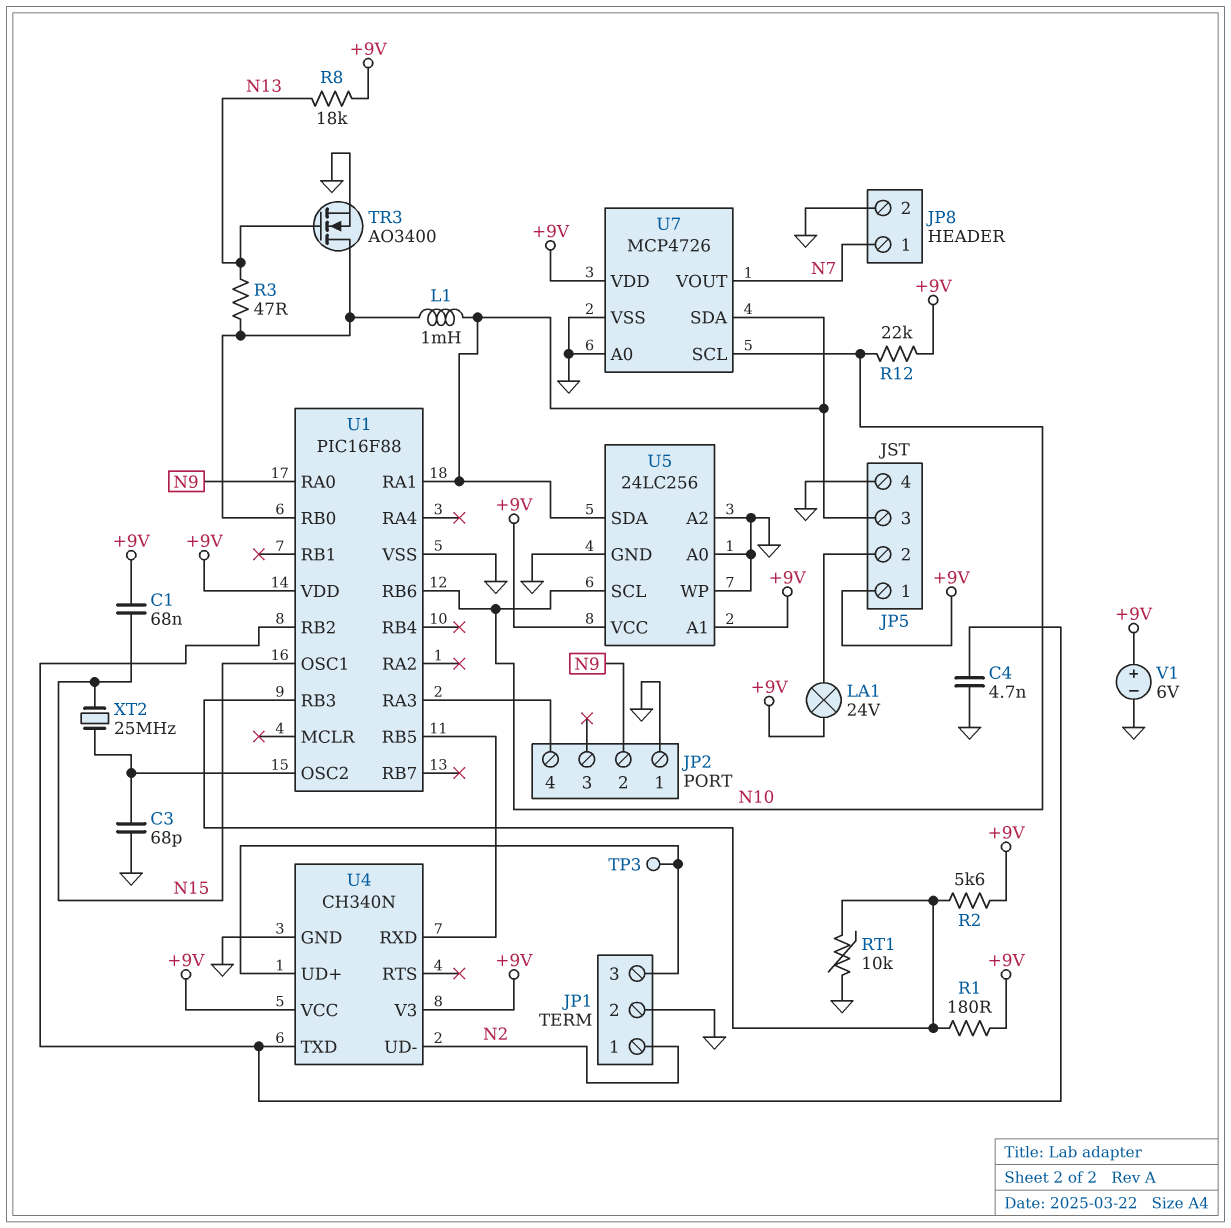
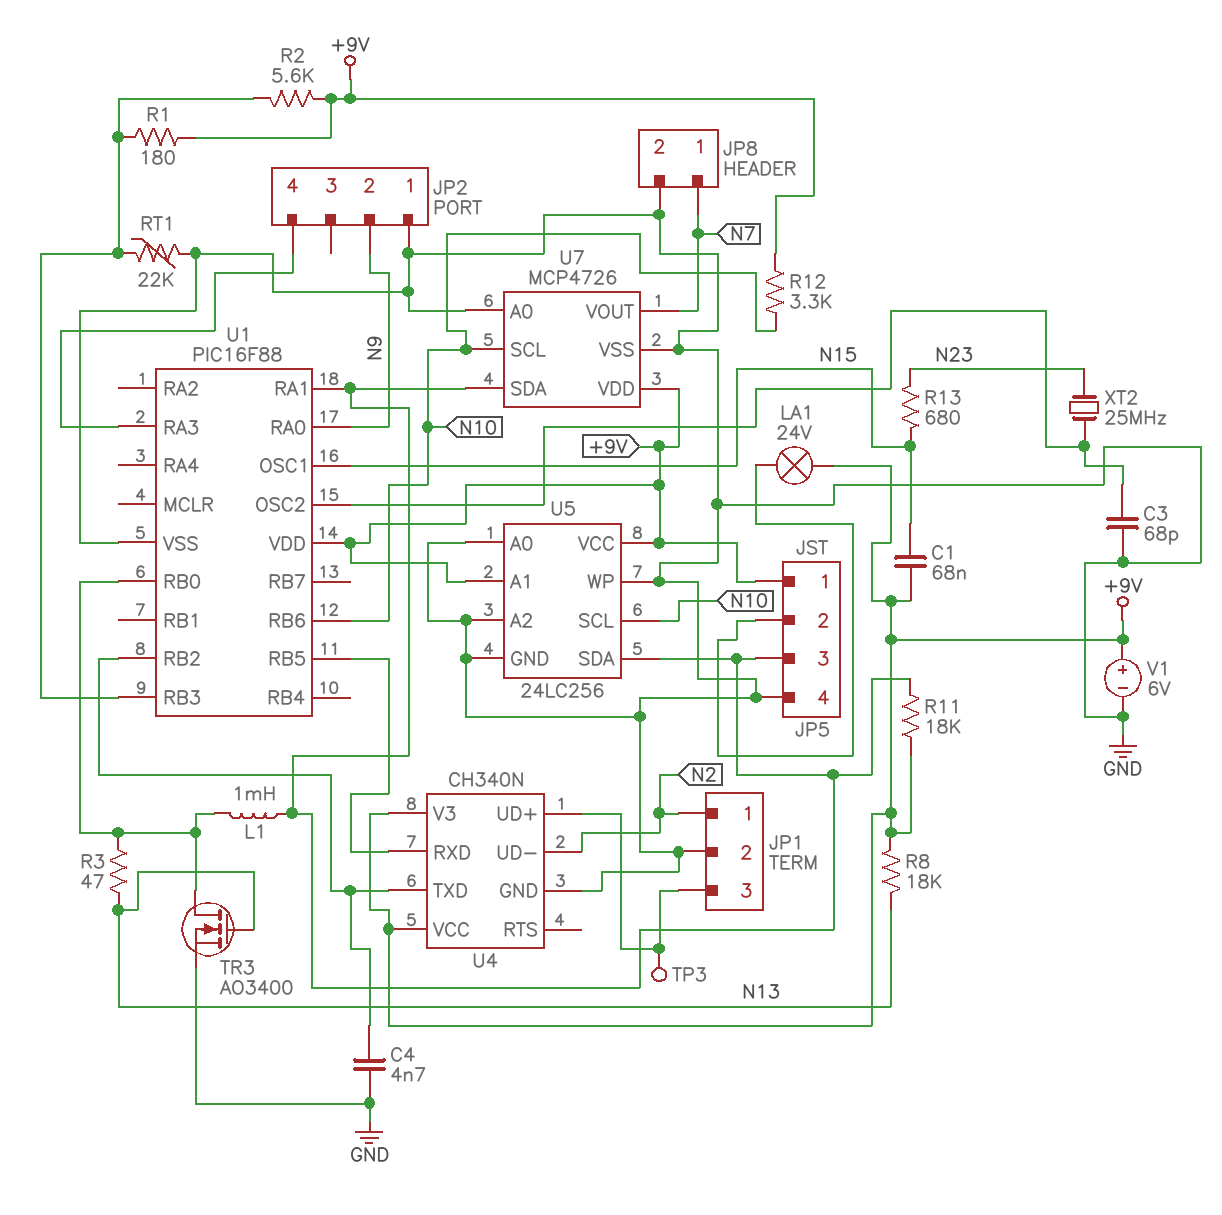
R11: none -> 18k (+9V, JP5/3)
R12: 22k (+9V, N10) -> 3.3k (+9V, N10)
R13: none -> 680 (N15, N23)
RT1: 10k (GND, U1/RB3) -> 22k (GND, U1/RB3)
XT2: 25MHz (N15, U1/OSC2) -> 25MHz (N23, U1/OSC2)

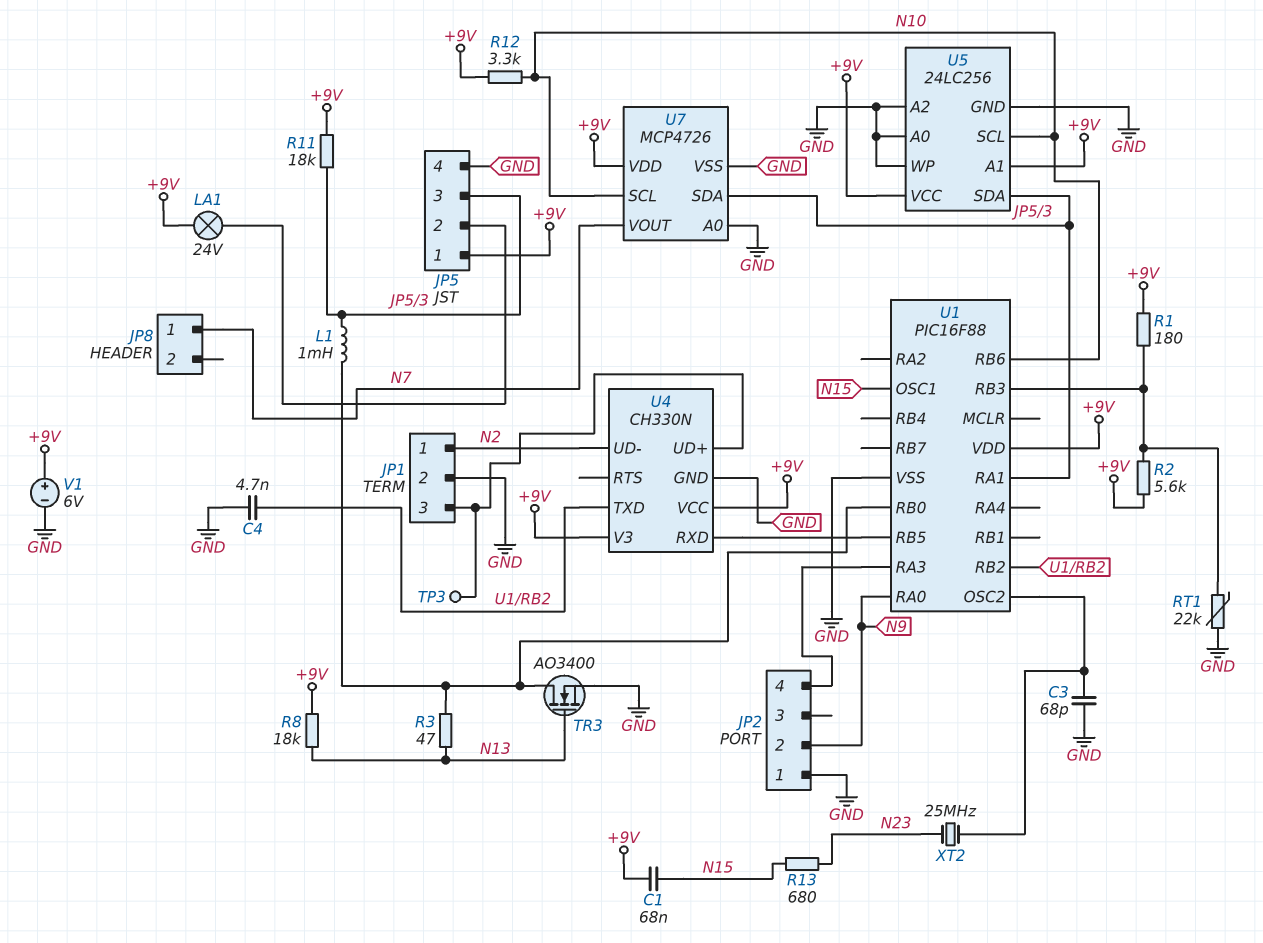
JP8 pin 2: GND -> none
U4: CH340N -> CH330N

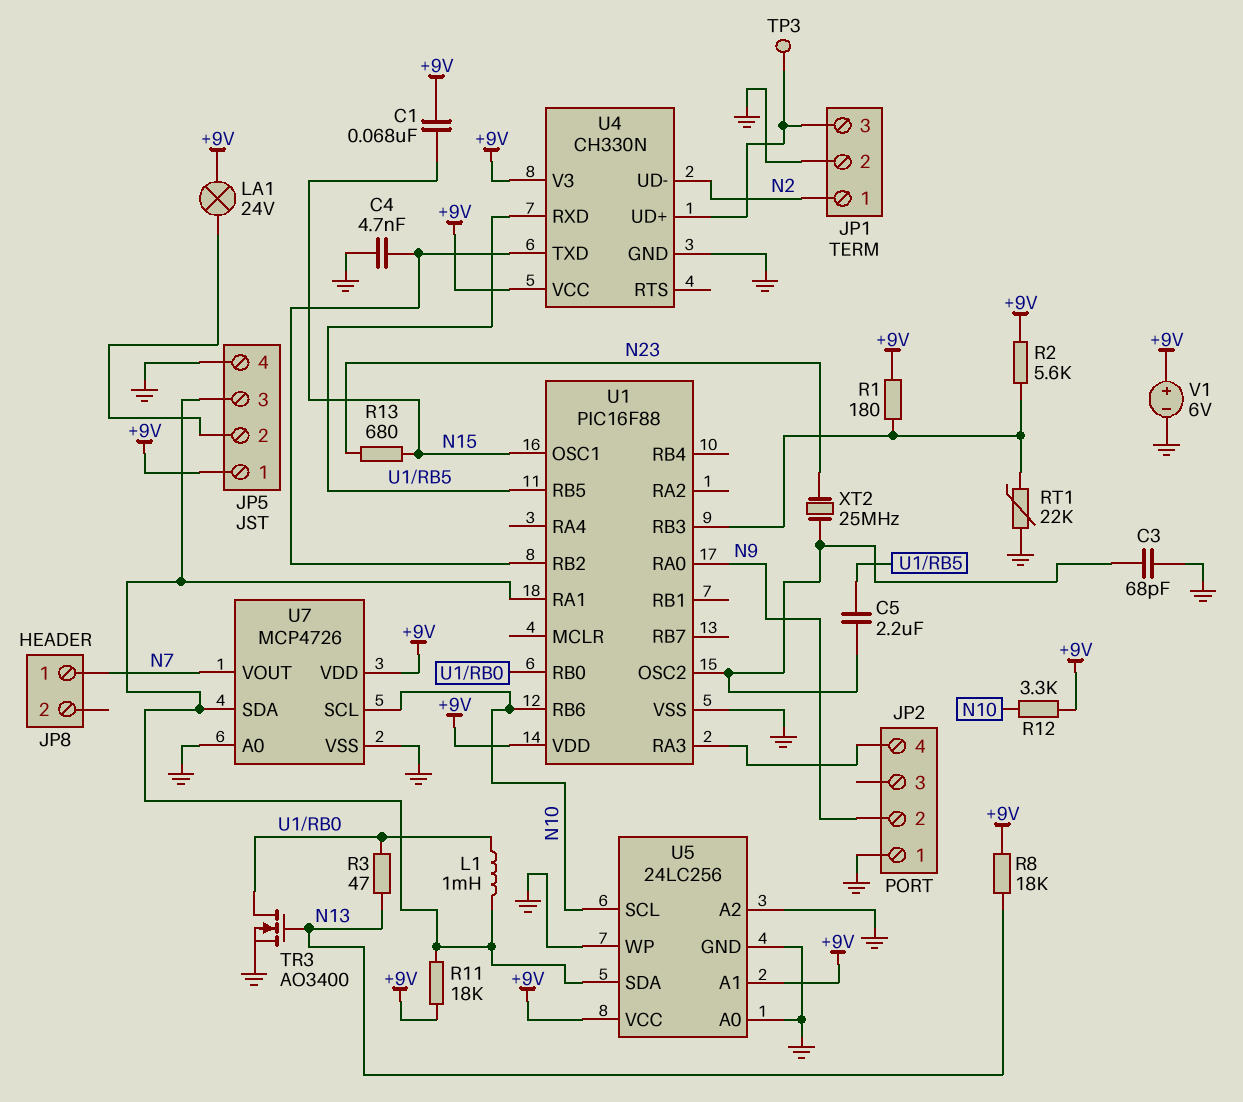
C5: none -> 2.2uF (U1/OSC2, U1/RB5)

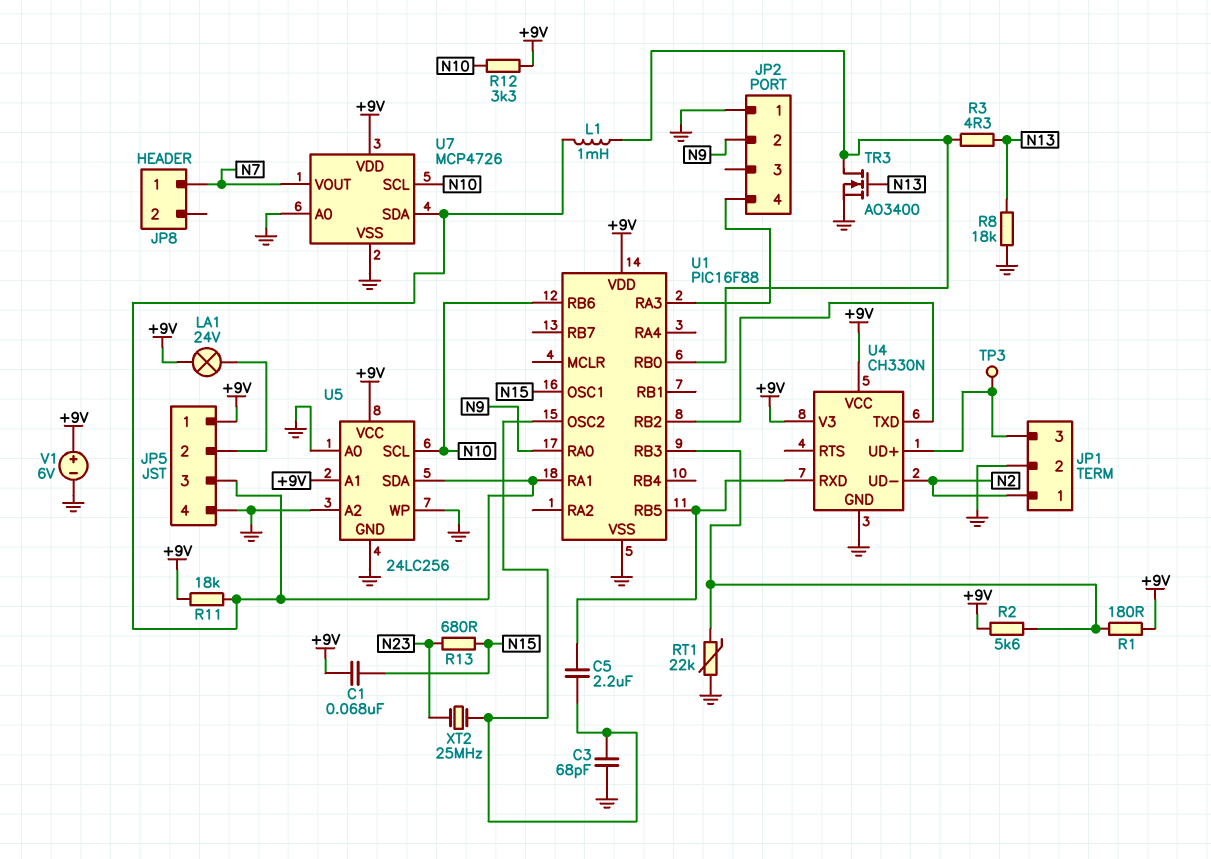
C4: 4.7nF (GND, U1/RB2) -> none
R3: 47 (N13, U1/RB0) -> 4.3 (N13, U1/RB0)
R8: 18k (+9V, N13) -> 18k (GND, N13)

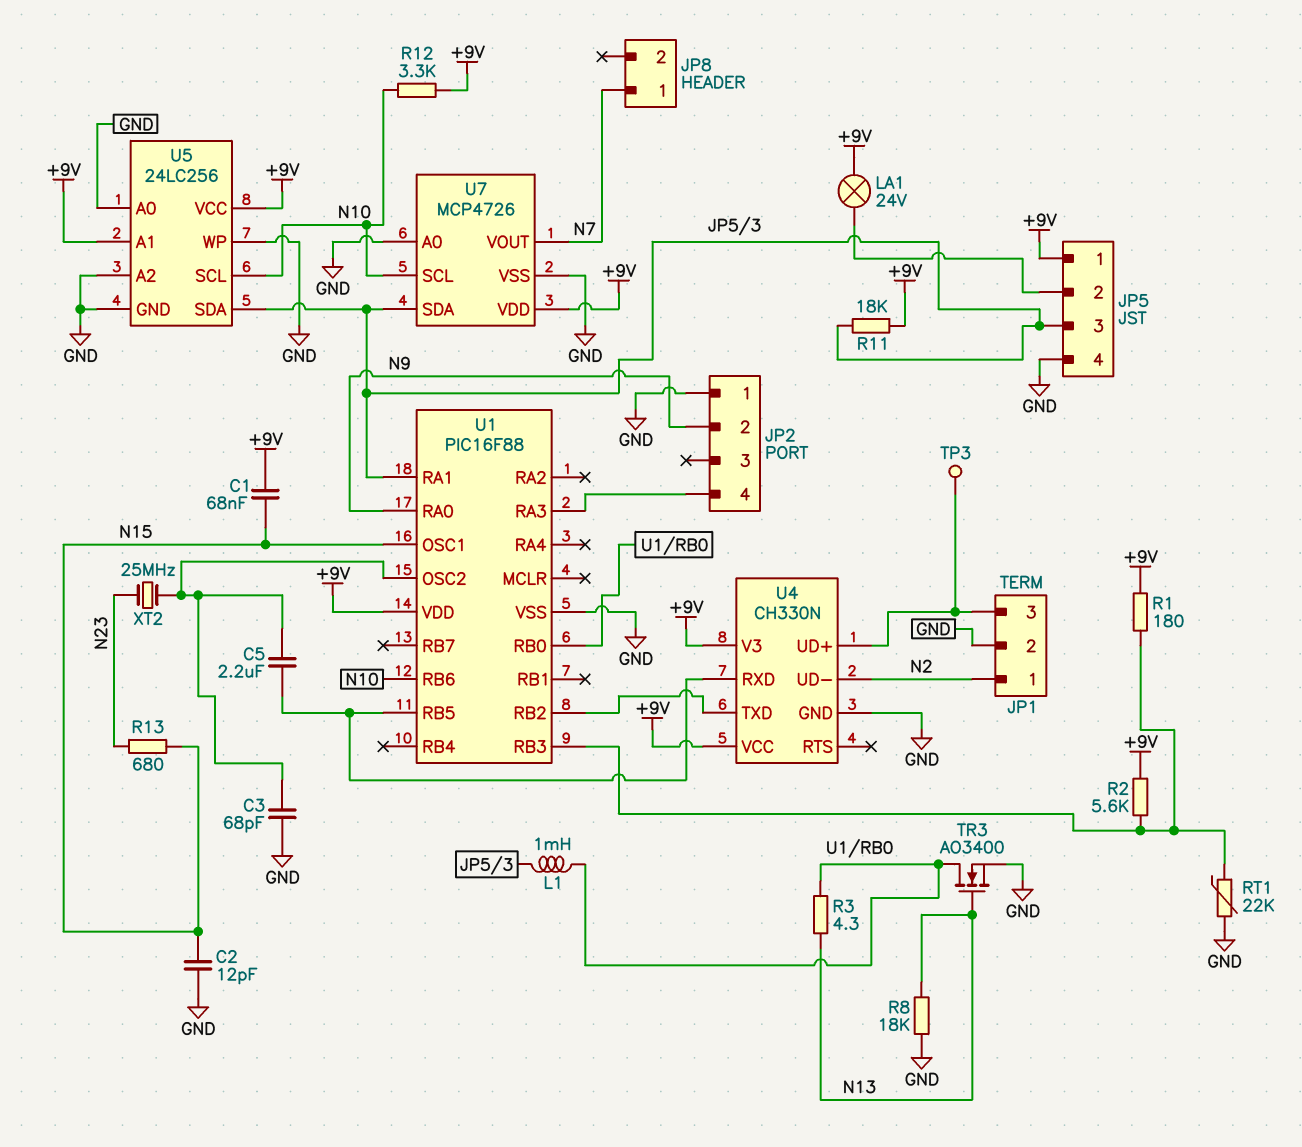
C2: none -> 12pF (GND, N15)
V1: 6V (plus +9V, minus GND) -> none

